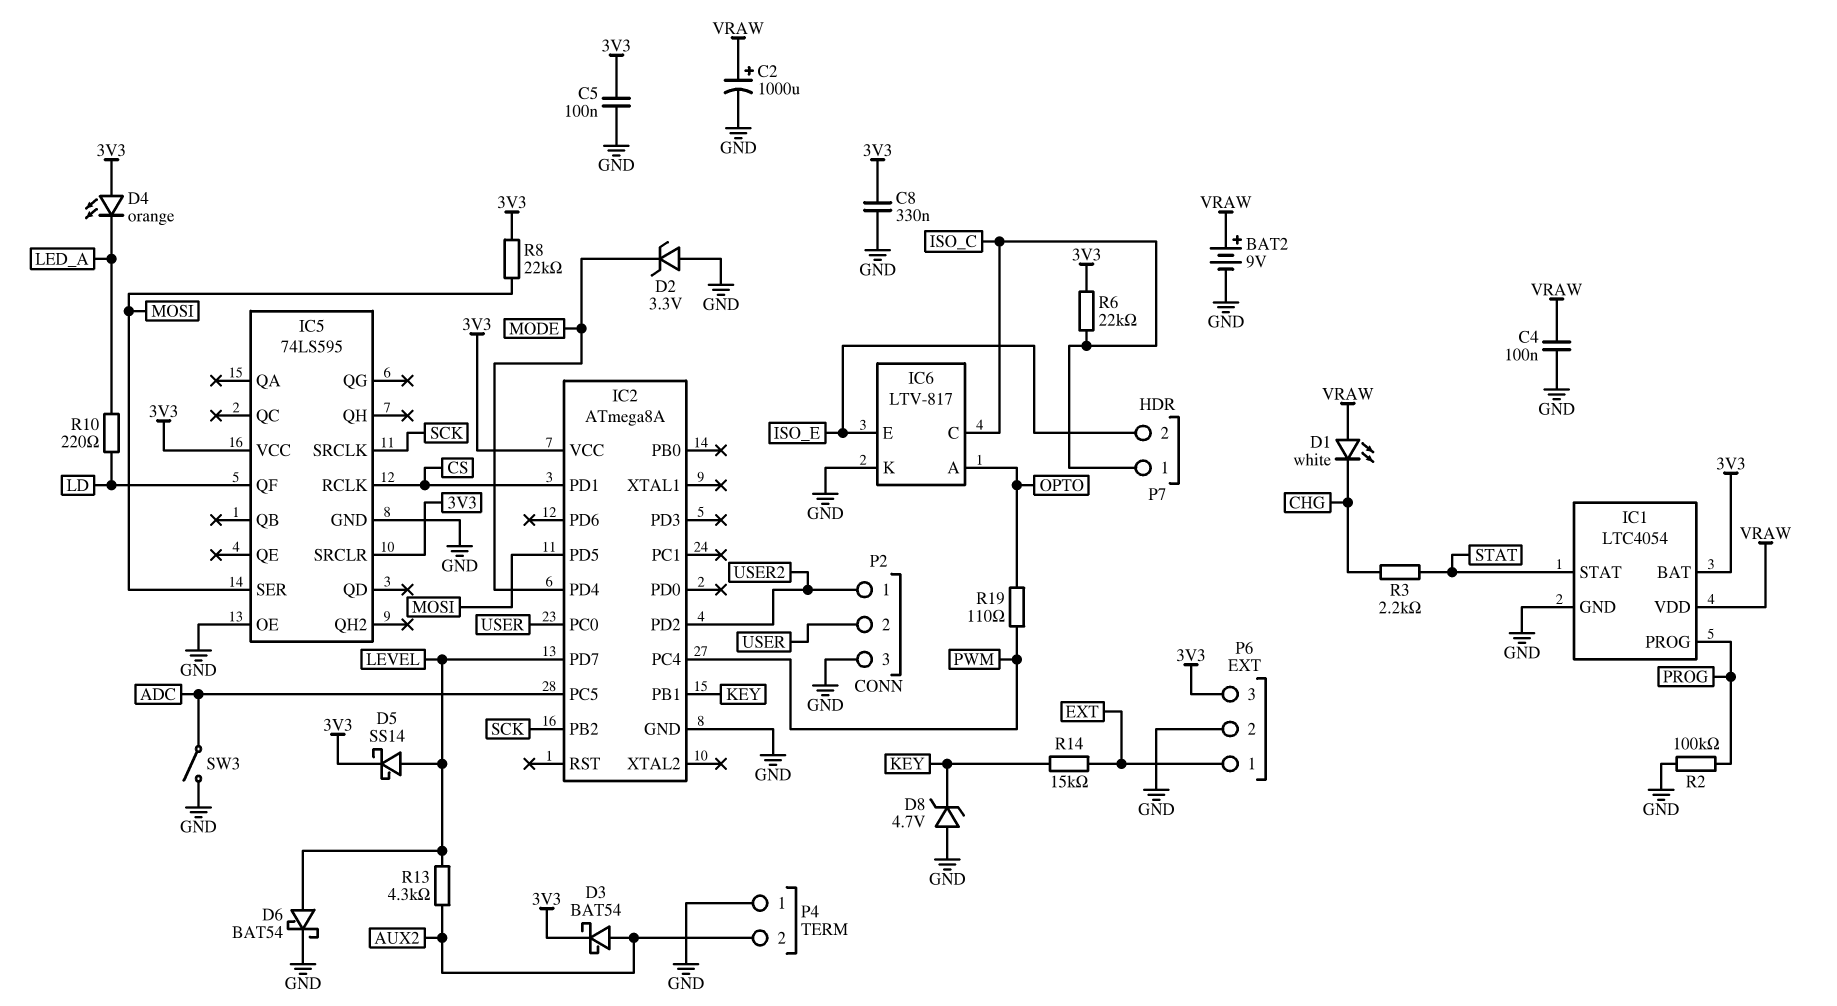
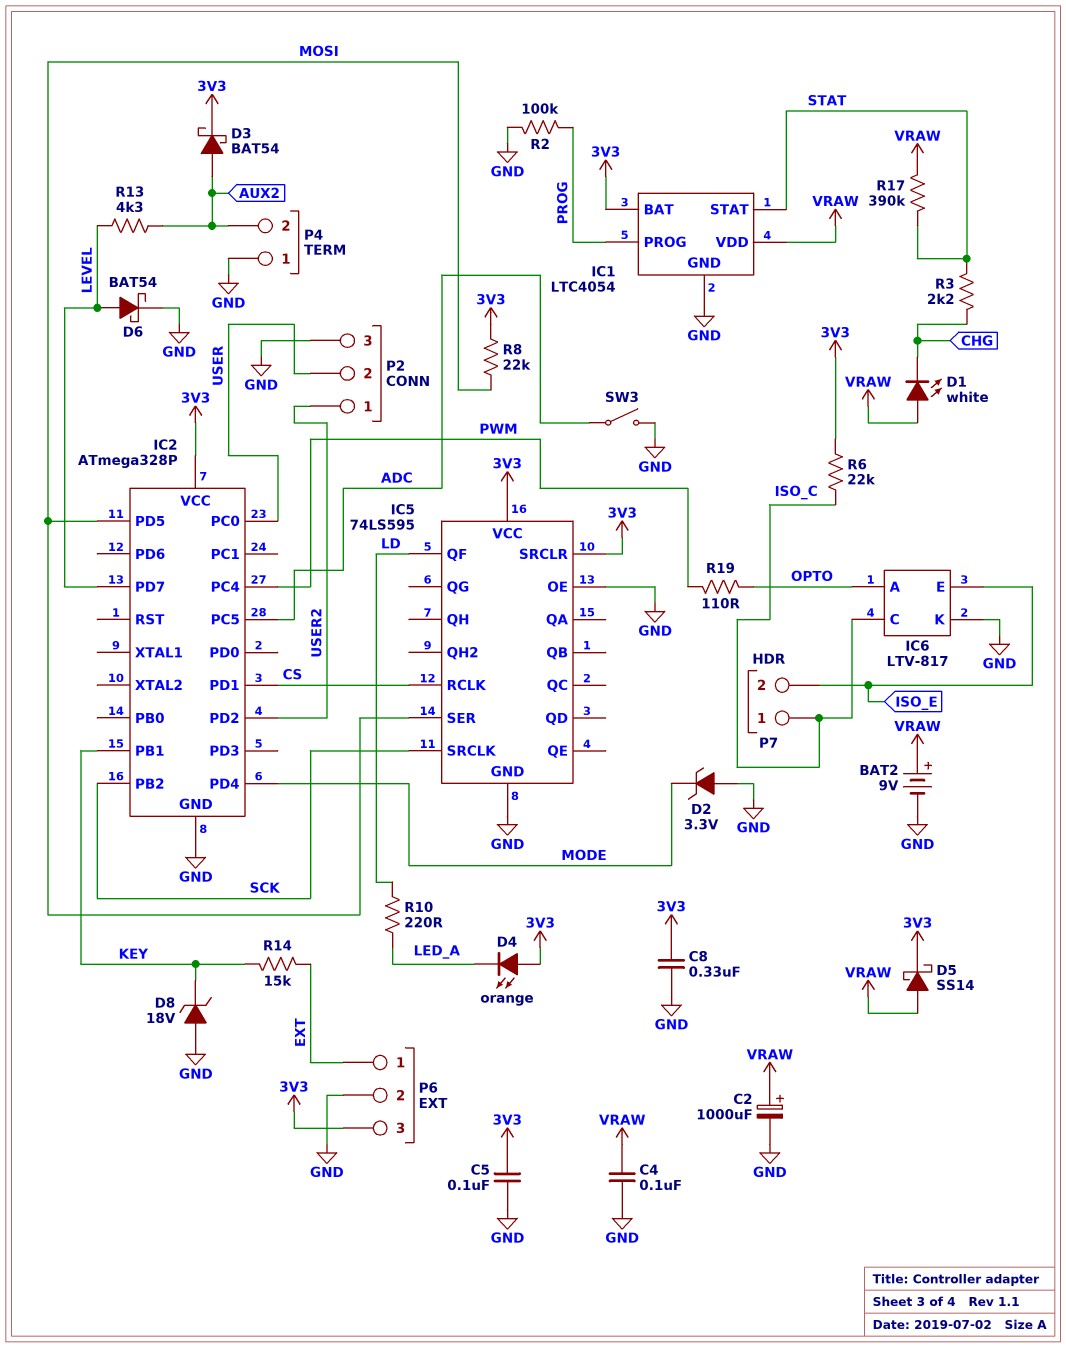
D5: schottky SS14 (A LEVEL, K 3V3) -> schottky SS14 (A VRAW, K 3V3)
D8: zener 4.7V (A GND, K KEY) -> zener 18V (A GND, K KEY)
IC2: ATmega8A -> ATmega328P
R17: none -> 390k (STAT, VRAW)

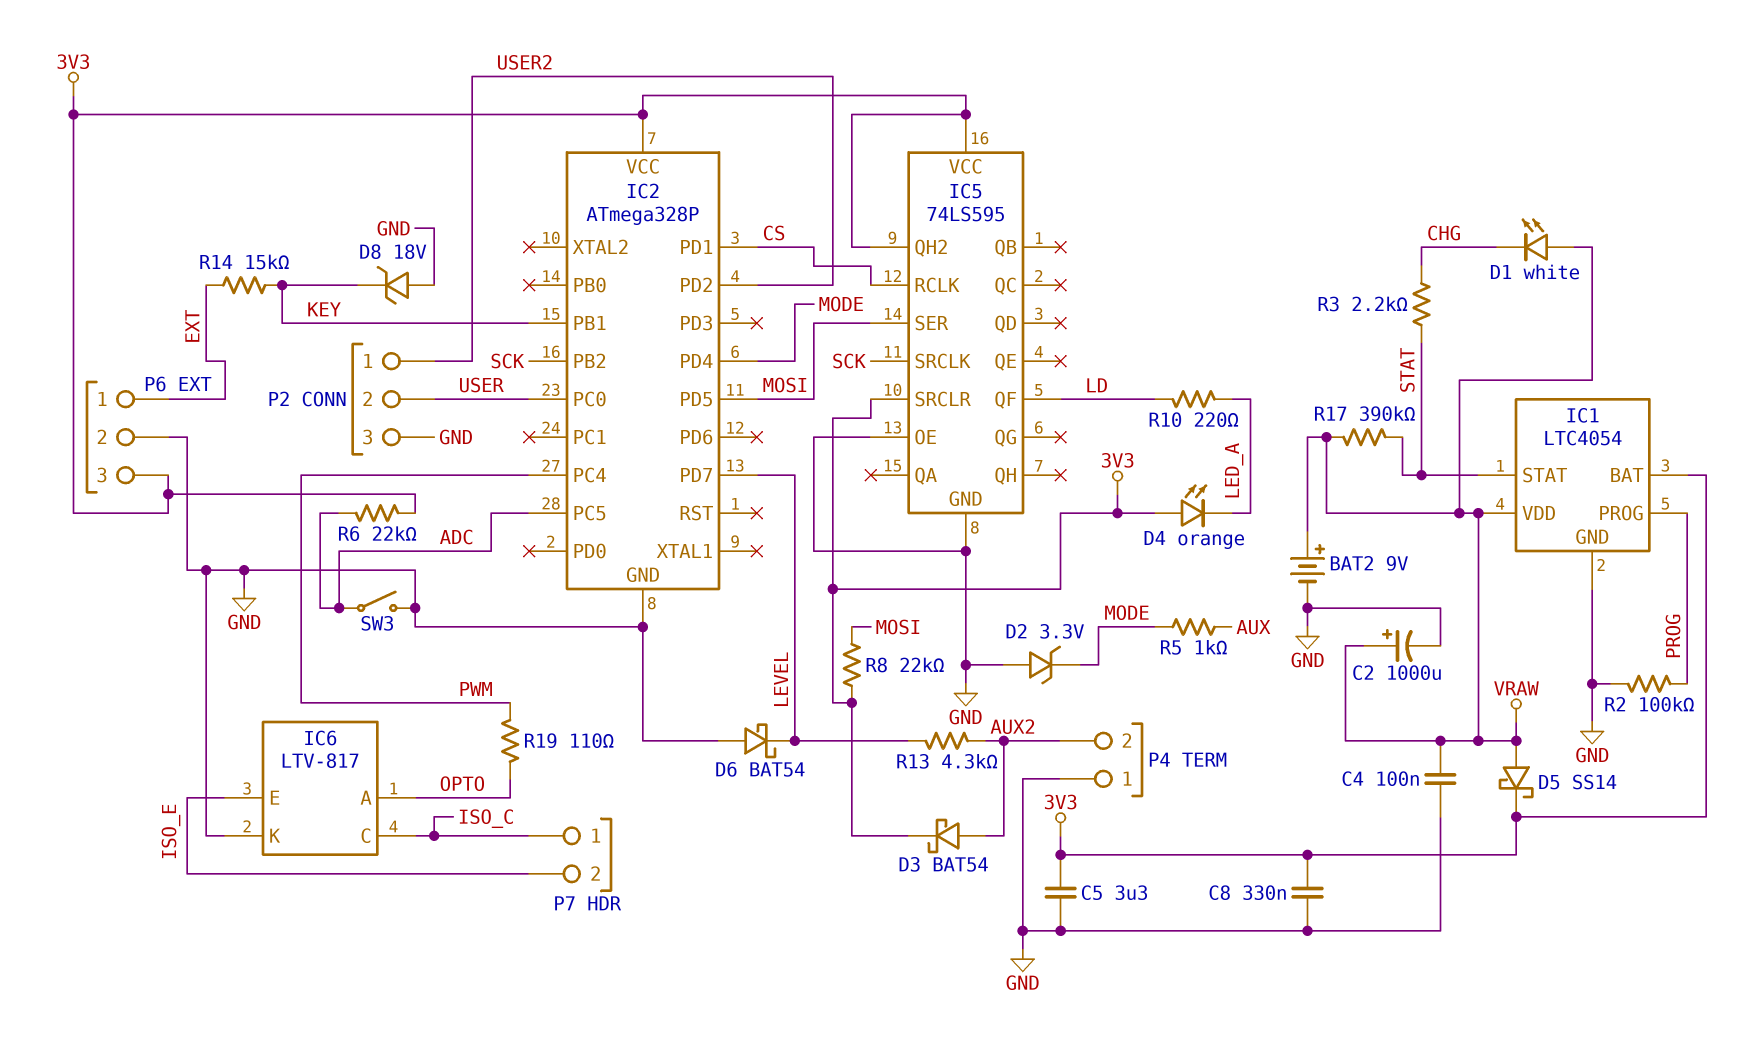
C5: 100nF (3V3, GND) -> 3.3uF (3V3, GND)
D6: schottky BAT54 (A LEVEL, K GND) -> schottky BAT54 (A GND, K LEVEL)
IC5 pin QH2: none -> 3V3
R5: none -> 1k (AUX, MODE)
R6: 22k (3V3, ISO_C) -> 22k (3V3, ADC)

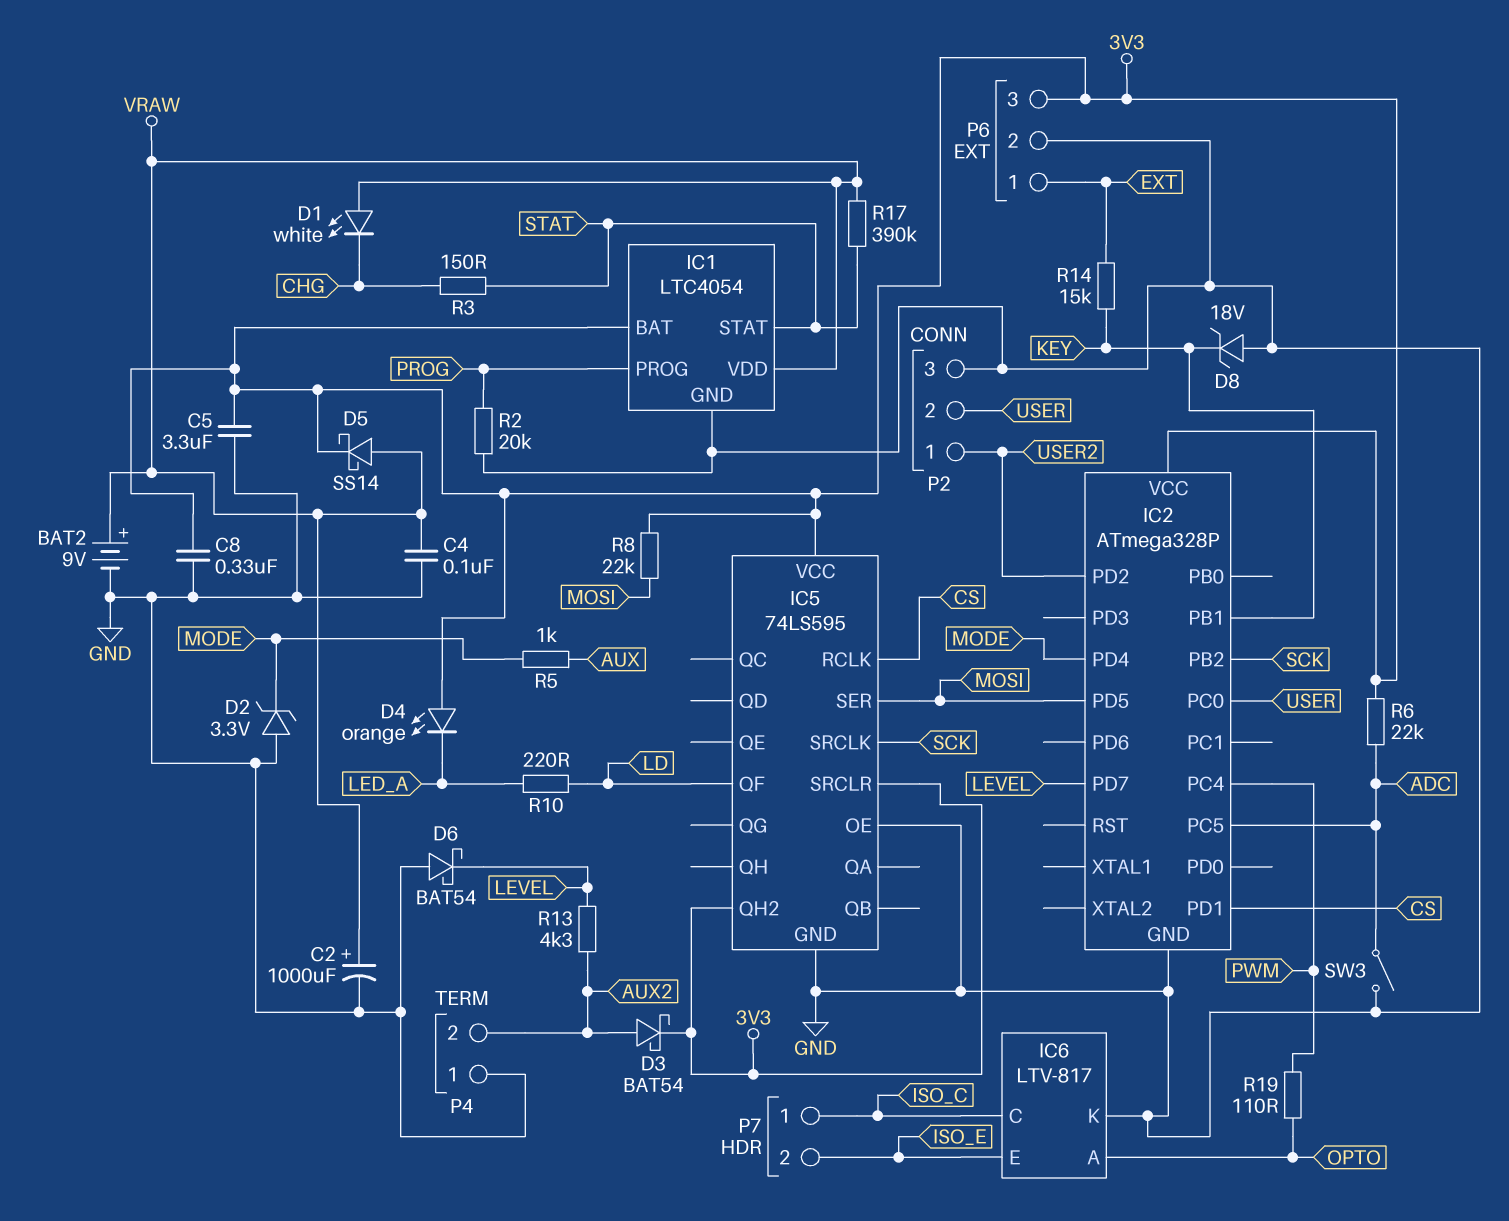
R2: 100k (GND, PROG) -> 20k (GND, PROG)
R3: 2.2k (CHG, STAT) -> 150 (CHG, STAT)

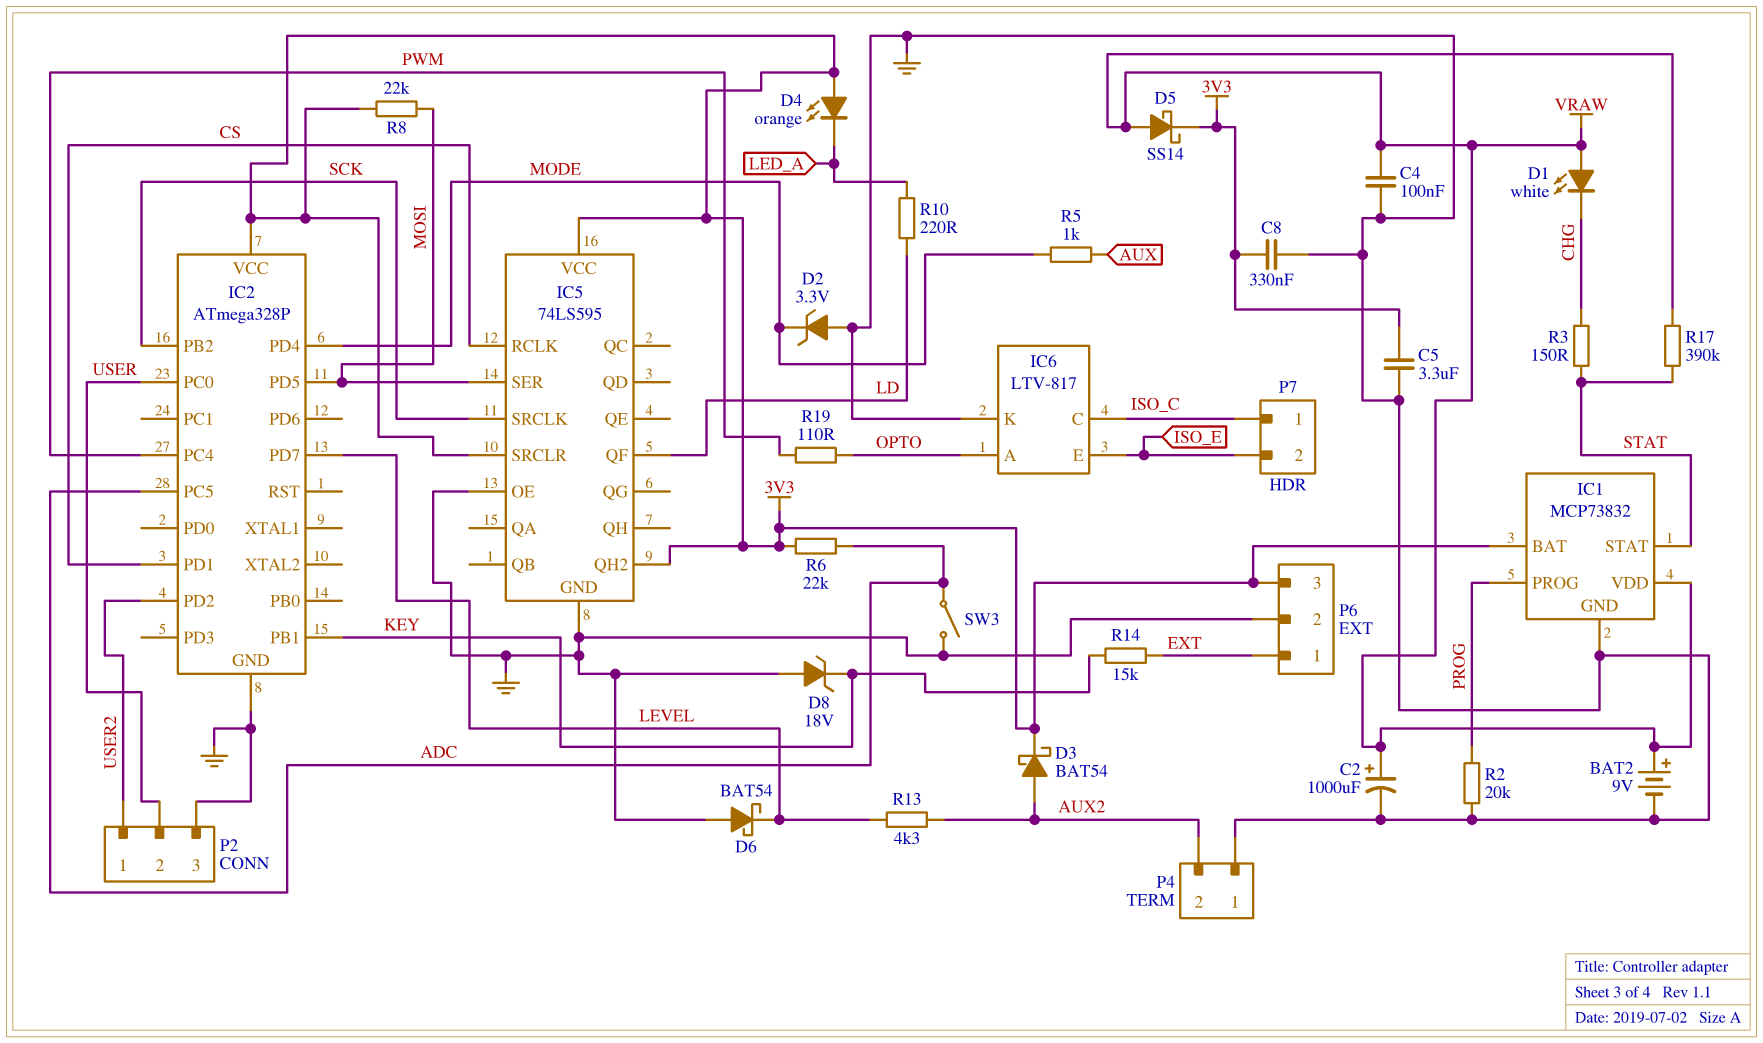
IC1: LTC4054 -> MCP73832

